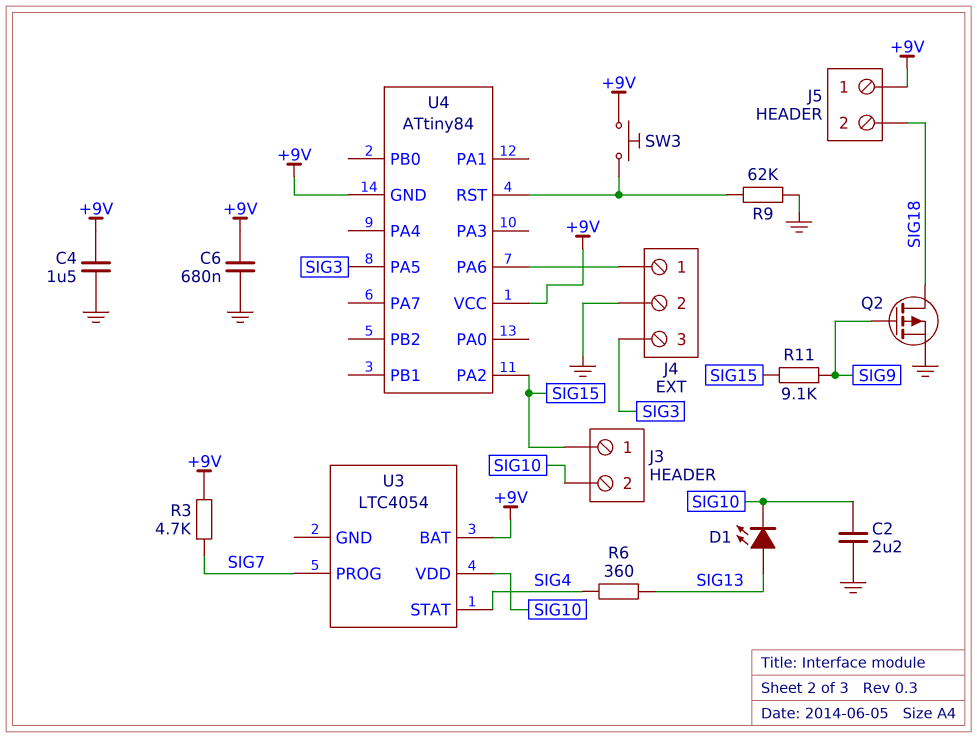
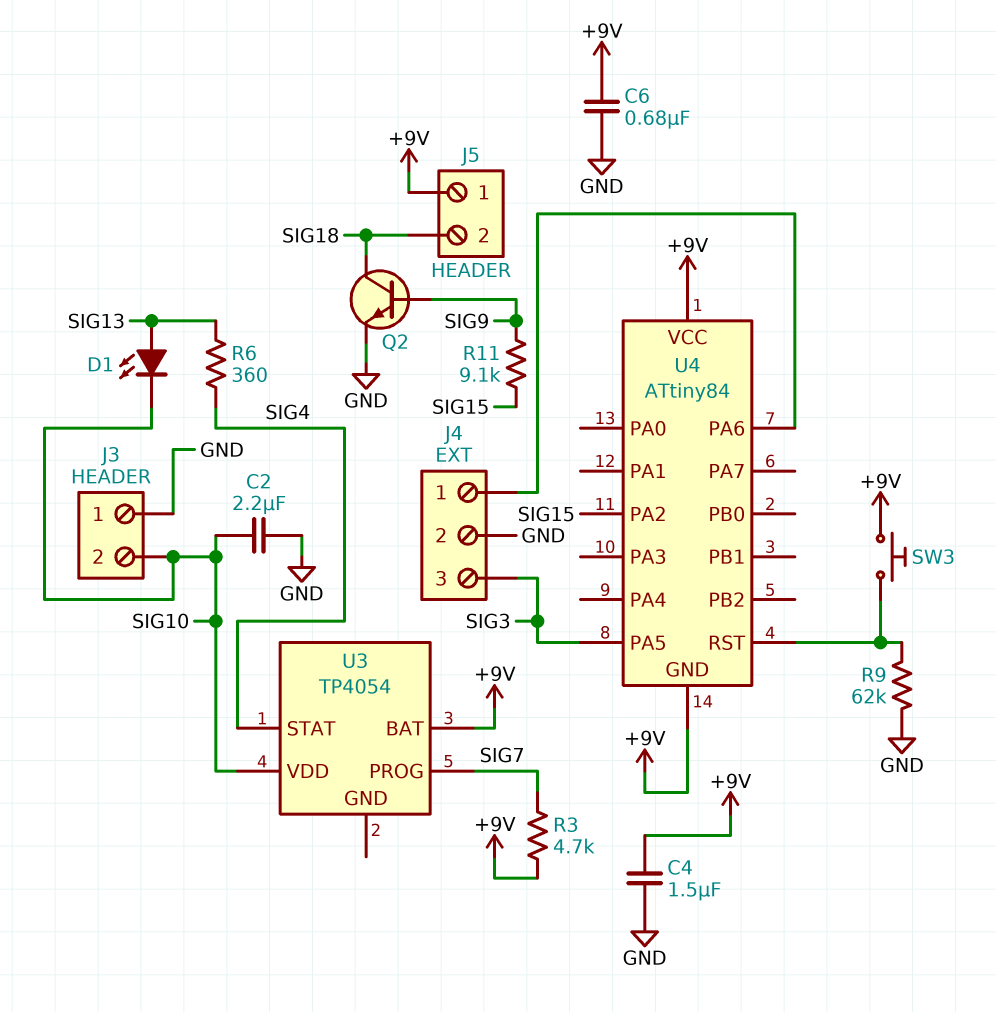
J3 pin 1: SIG15 -> GND
Q2: PMOS (G SIG9, D SIG18, S GND) -> NPN (B SIG9, C SIG18, E GND)
U3: LTC4054 -> TP4054

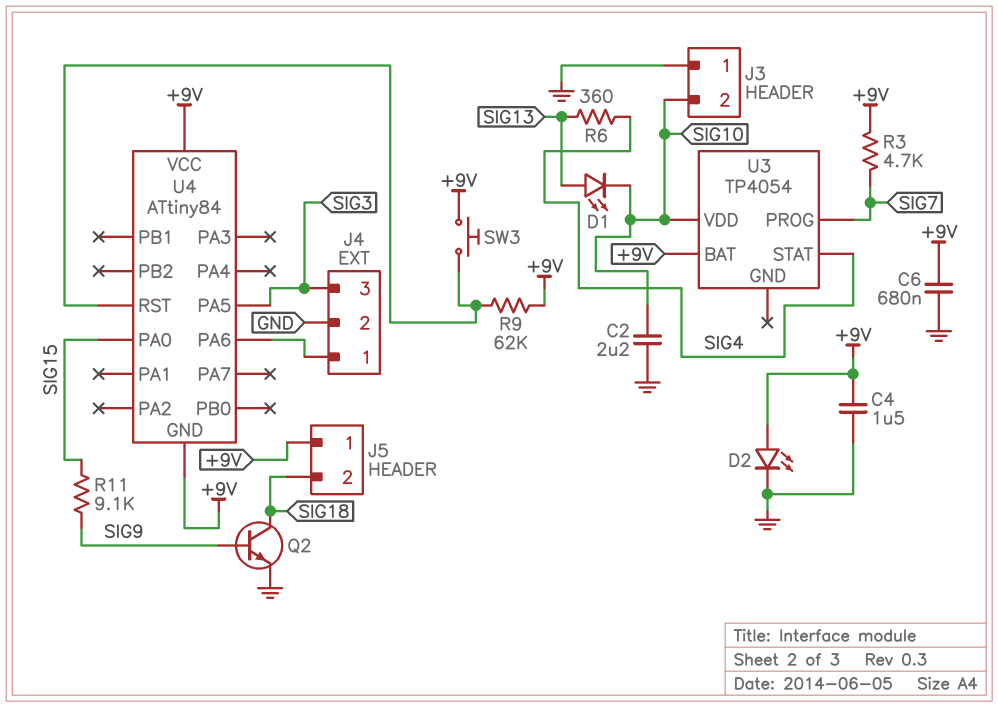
D2: none -> LED (A +9V, K GND)
R9: 62k (GND, U4/RST) -> 62k (+9V, U4/RST)
U4 pin PA0: none -> SIG15
U4 pin PA2: SIG15 -> none

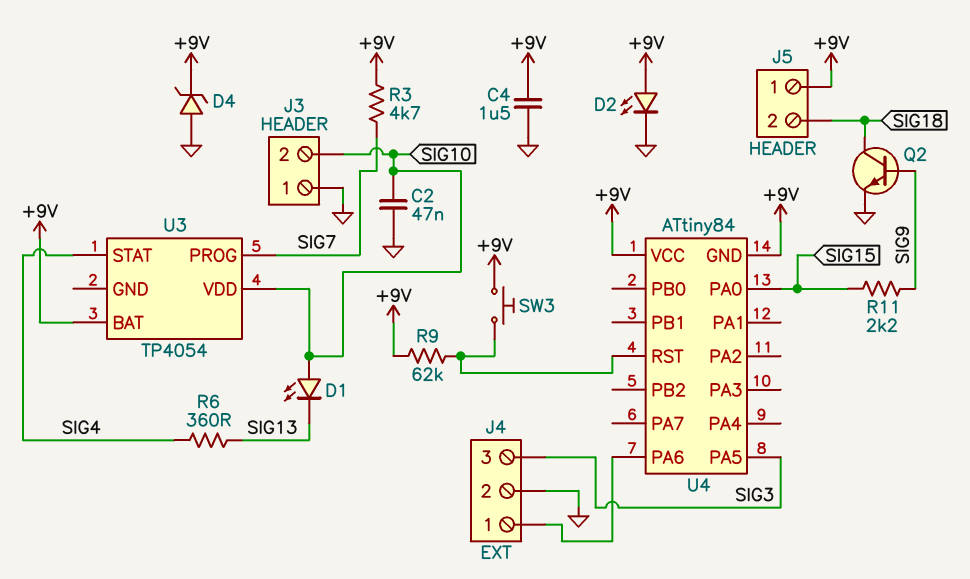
C2: 2.2uF (GND, SIG10) -> 47nF (GND, SIG10)
C6: 680nF (+9V, GND) -> none
D1: LED (A SIG13, K SIG10) -> LED (A SIG10, K SIG13)
D4: none -> zener (A GND, K +9V)
R11: 9.1k (SIG9, SIG15) -> 2.2k (SIG9, SIG15)

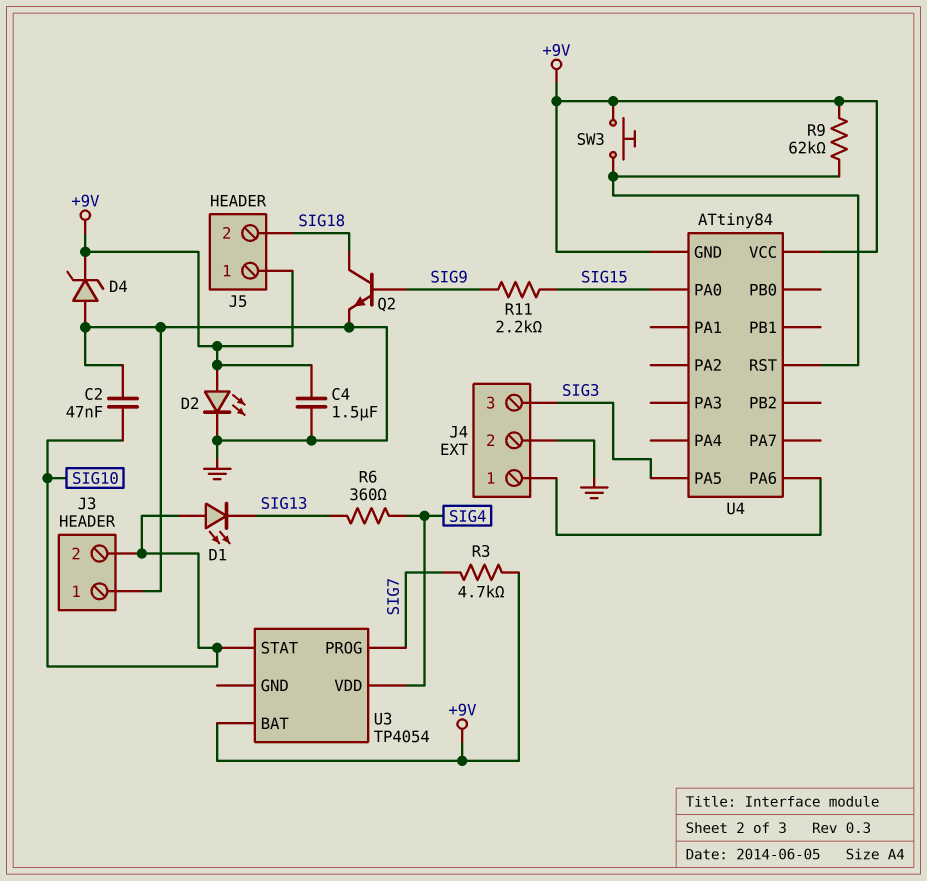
U3 pin STAT: SIG4 -> SIG10
U3 pin VDD: SIG10 -> SIG4

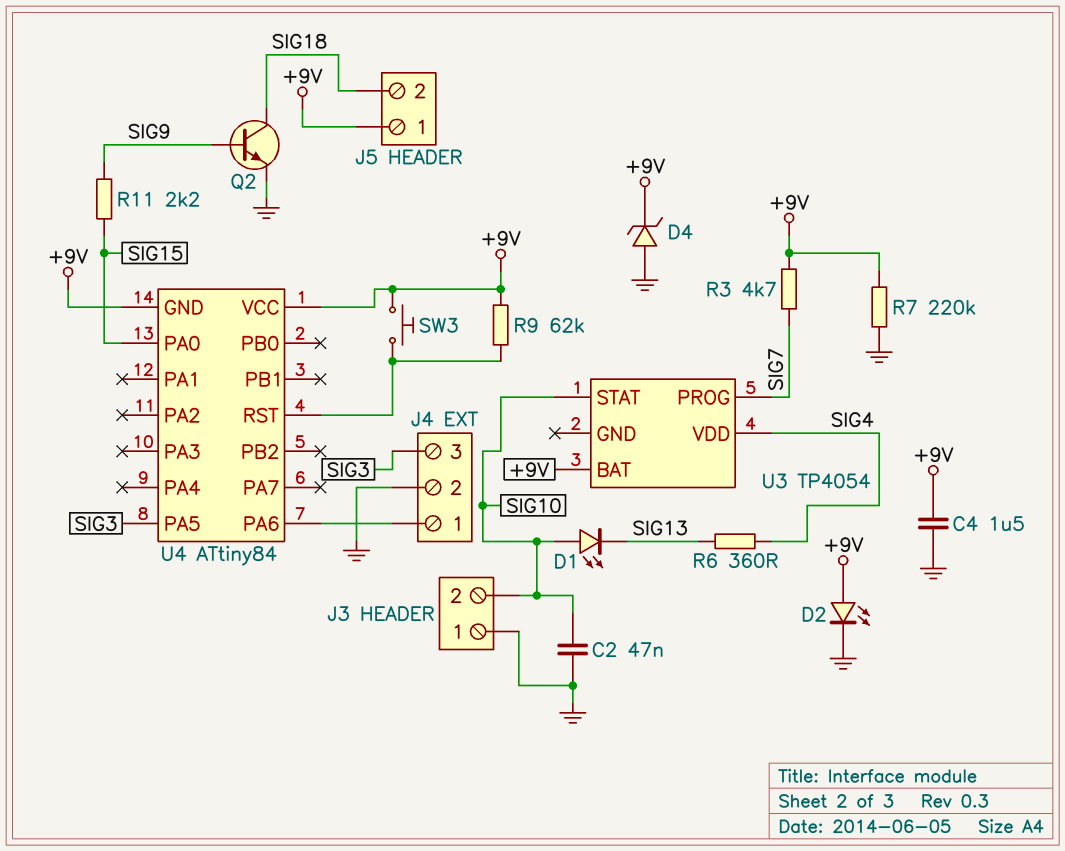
R7: none -> 220k (+9V, GND)

